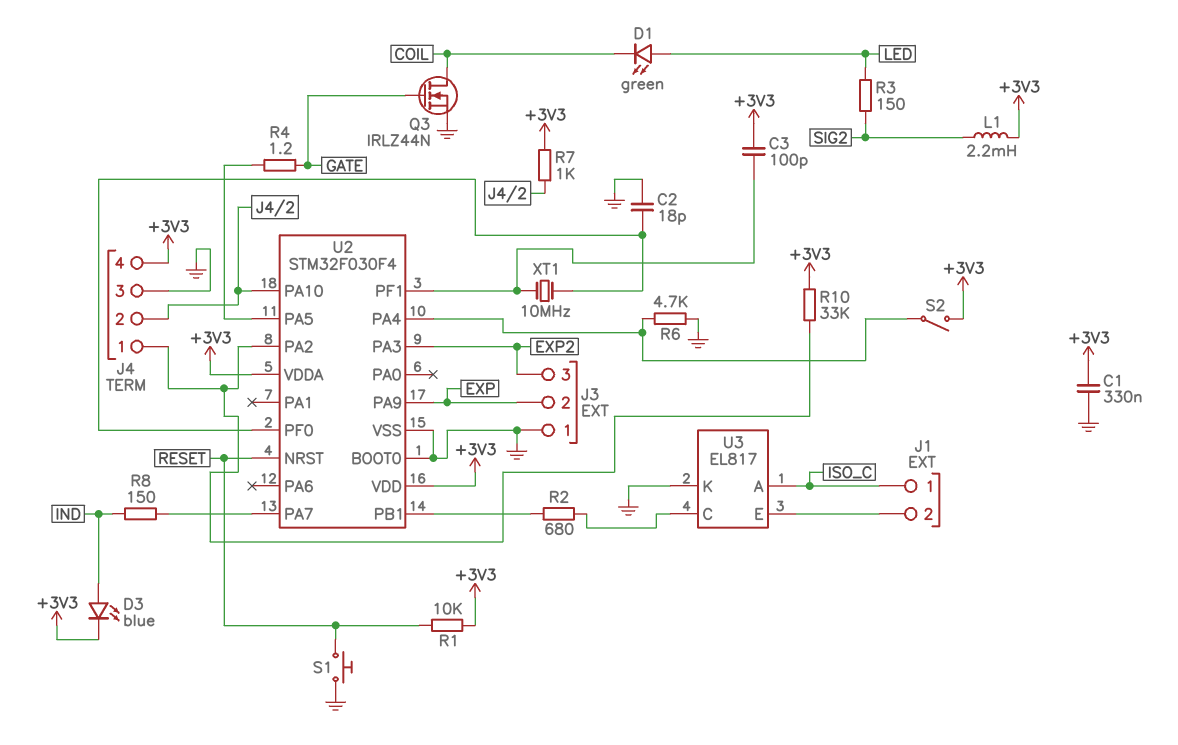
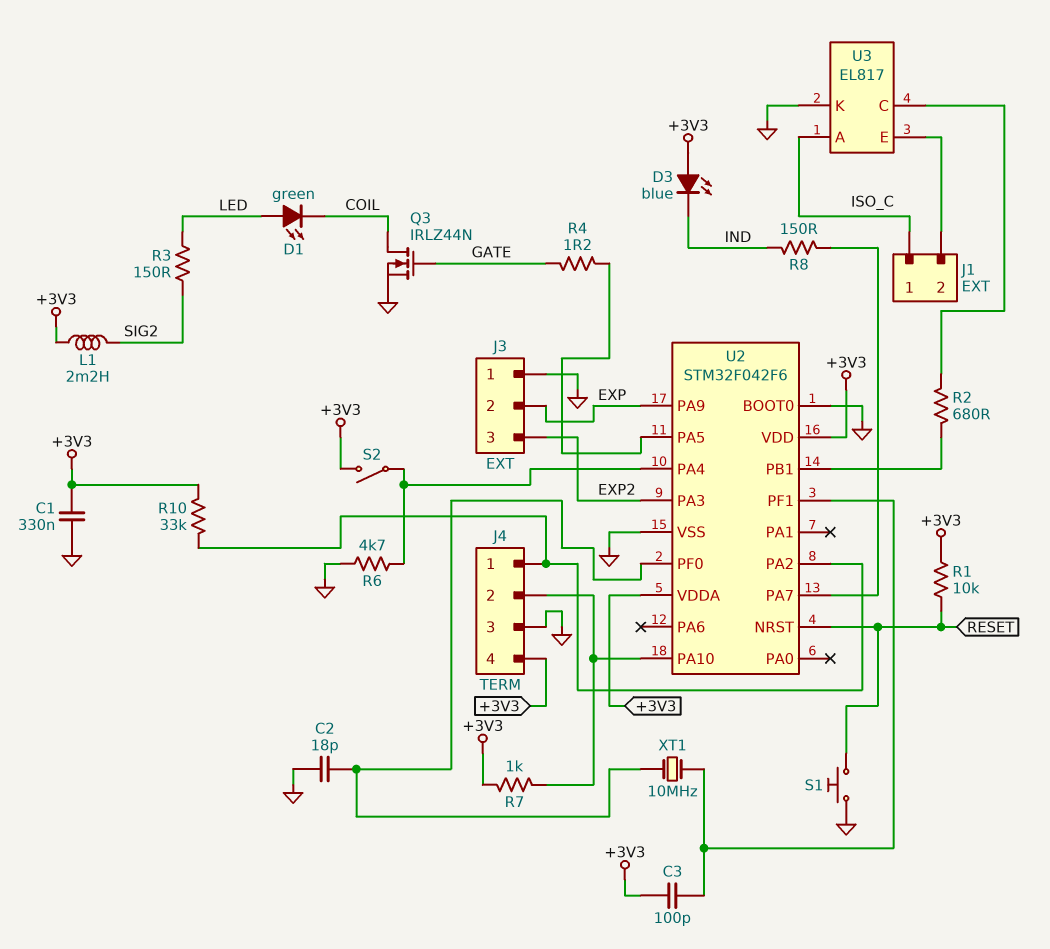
D3: LED blue (A IND, K +3V3) -> LED blue (A +3V3, K IND)
U2: STM32F030F4 -> STM32F042F6

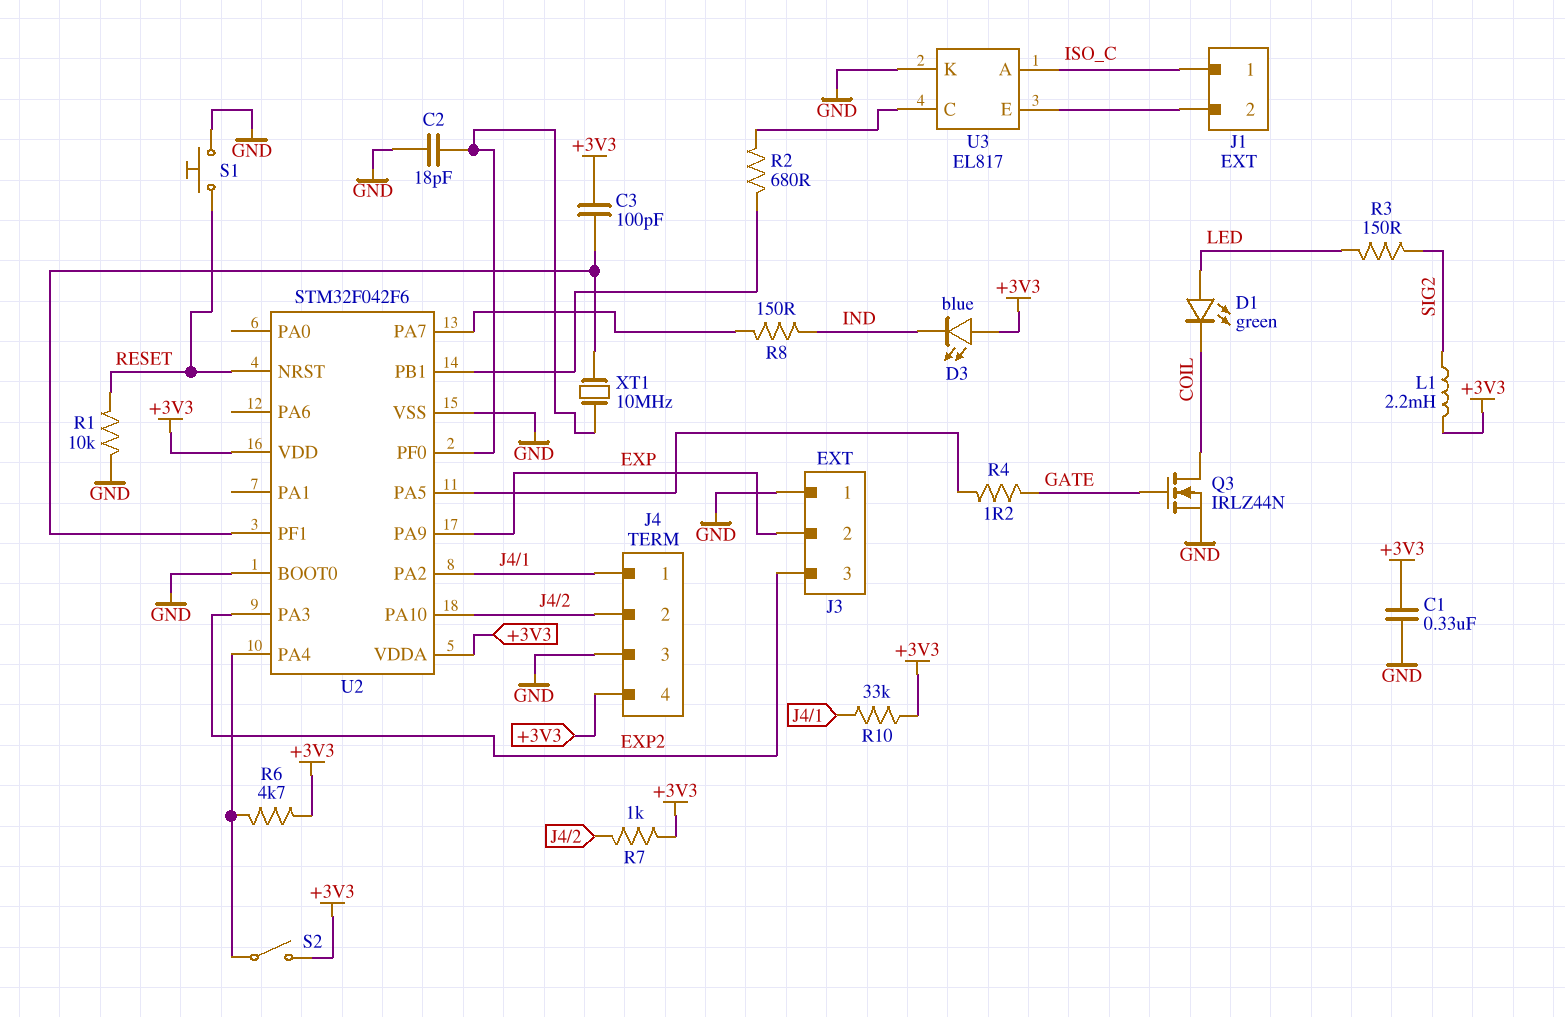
R1: 10k (+3V3, RESET) -> 10k (GND, RESET)
R6: 4.7k (GND, U2/PA4) -> 4.7k (+3V3, U2/PA4)

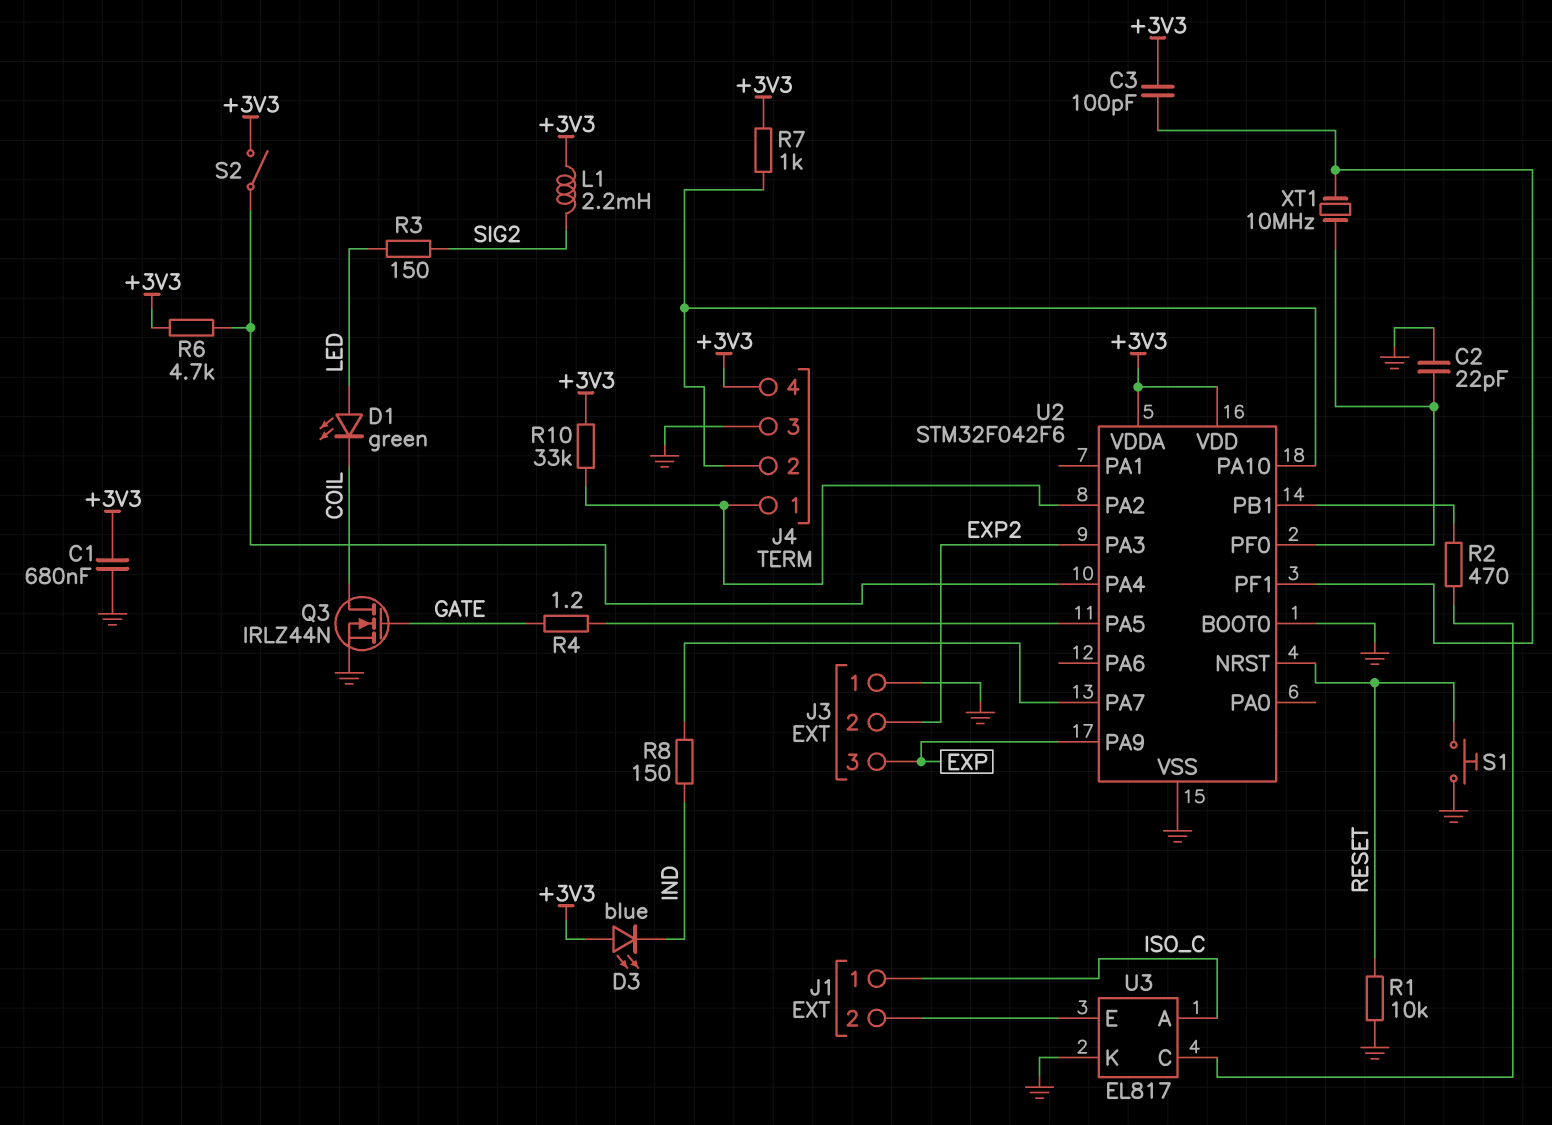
C1: 330nF (+3V3, GND) -> 680nF (+3V3, GND)
C2: 18pF (GND, U2/PF0) -> 22pF (GND, U2/PF0)
J3 pin 2: EXP -> EXP2
J3 pin 3: EXP2 -> EXP
R2: 680 (U2/PB1, U3/C) -> 470 (U2/PB1, U3/C)

